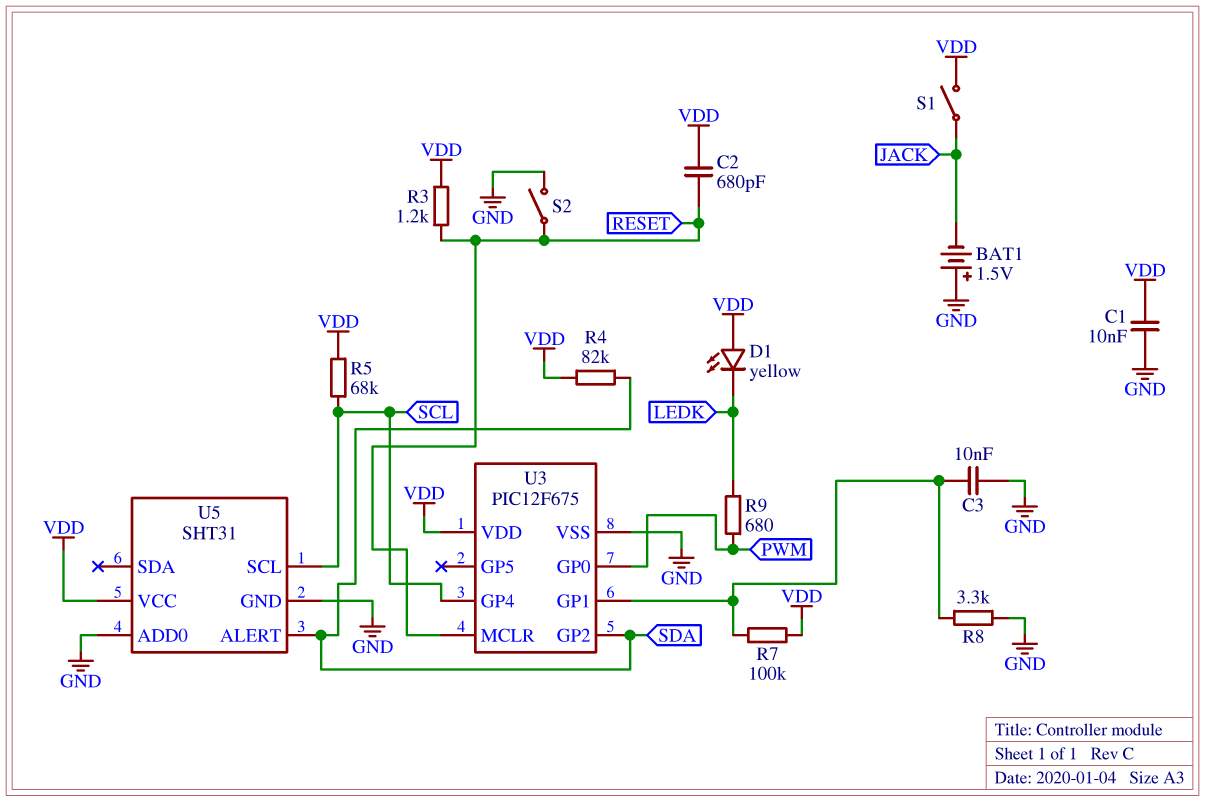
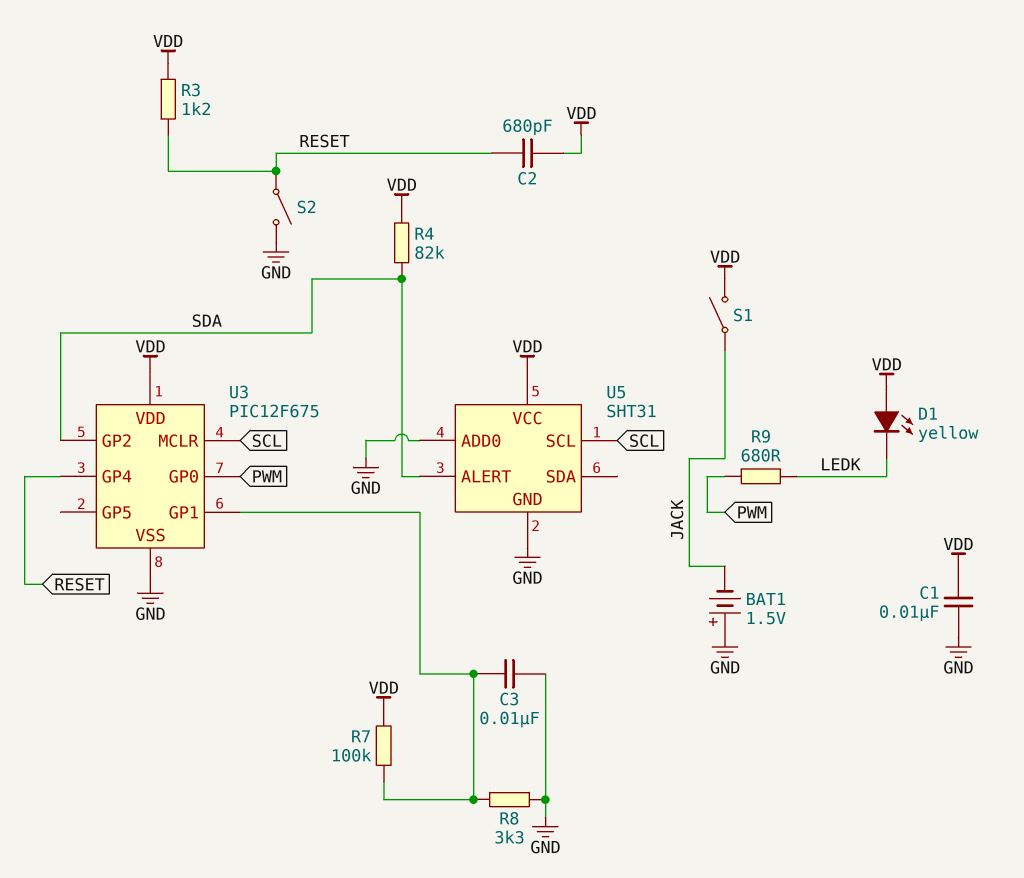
R5: 68k (SCL, VDD) -> none
U3 pin GP4: SCL -> RESET
U3 pin MCLR: RESET -> SCL

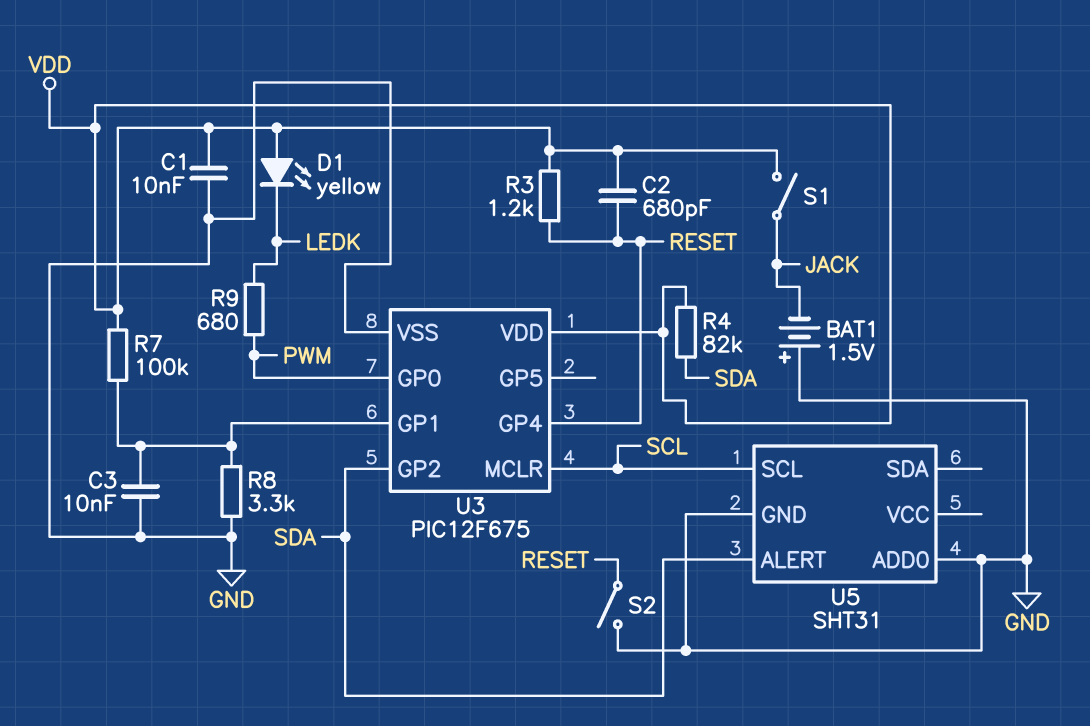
U5 pin VCC: VDD -> none

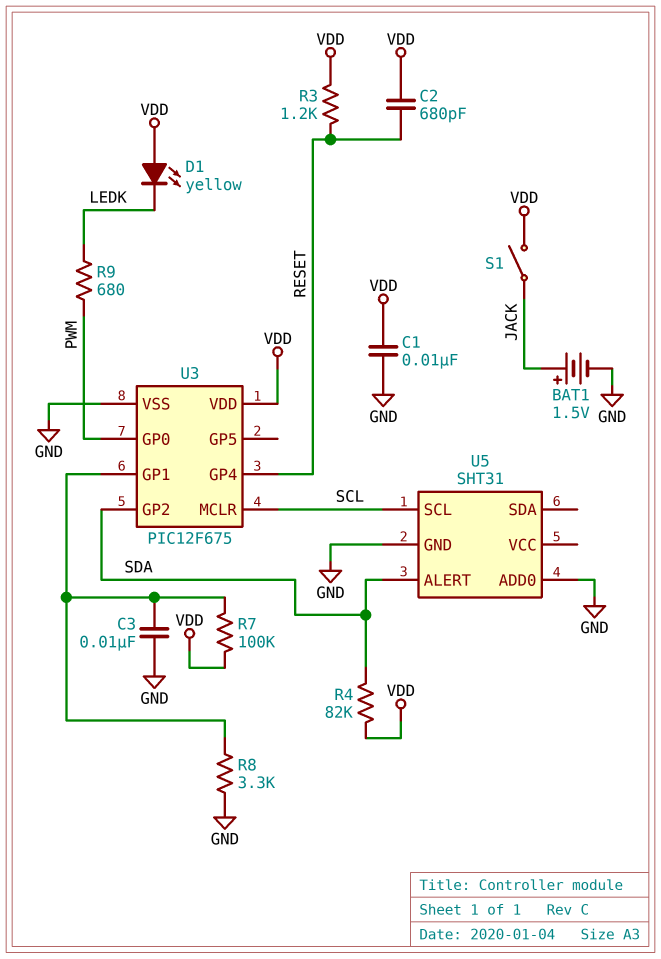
BAT1: 1.5V (plus GND, minus JACK) -> 1.5V (plus JACK, minus GND)
S2: switch (GND, RESET) -> none

